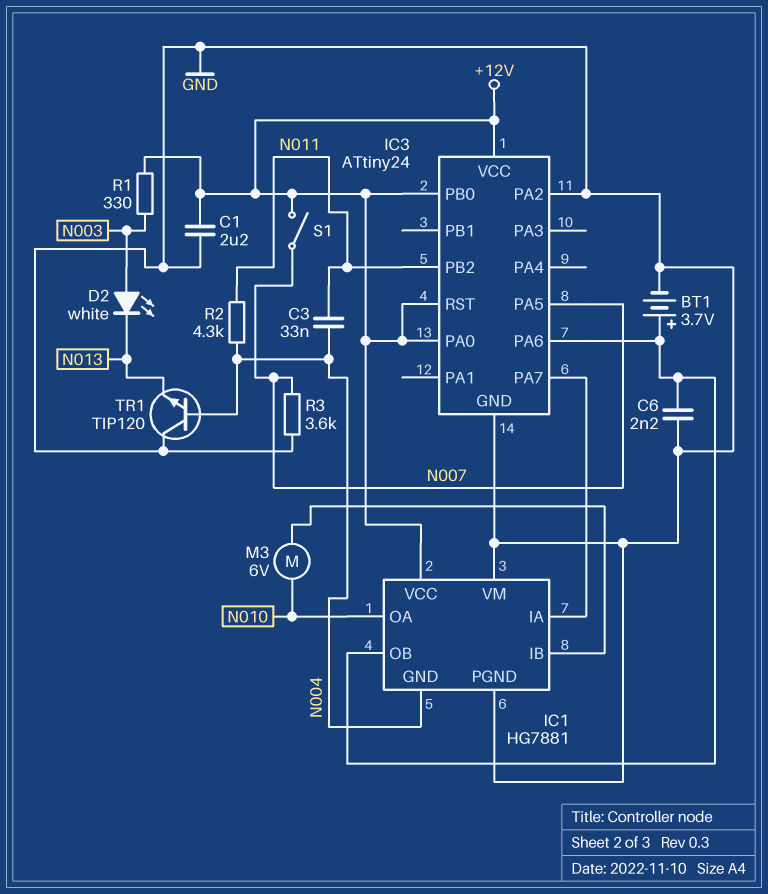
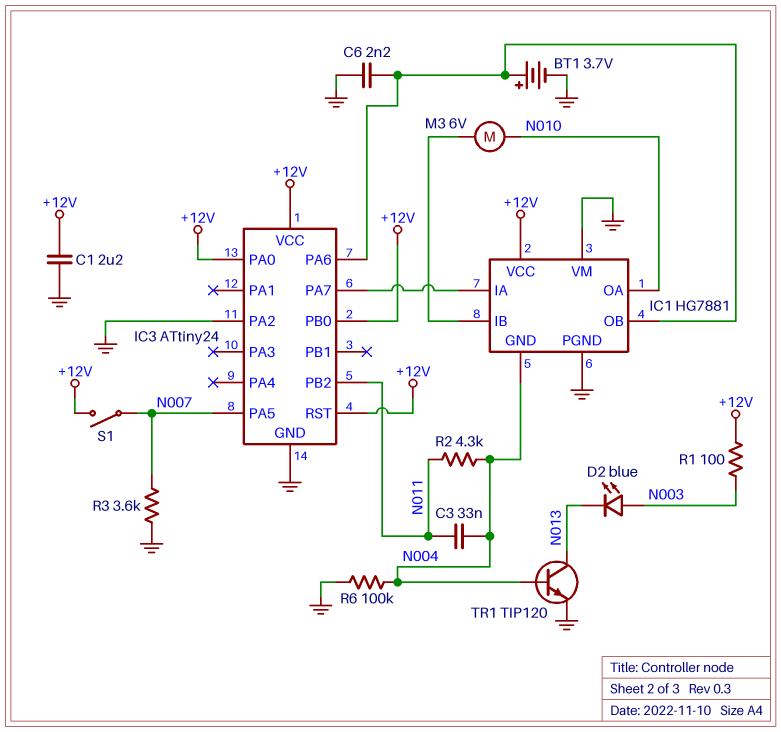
D2: LED white (A N003, K N013) -> LED blue (A N003, K N013)
R1: 330 (+12V, N003) -> 100 (+12V, N003)
R6: none -> 100k (GND, N004)
TR1: NPN TIP120 (B N004, C GND, E N013) -> NPN TIP120 (B N004, C N013, E GND)

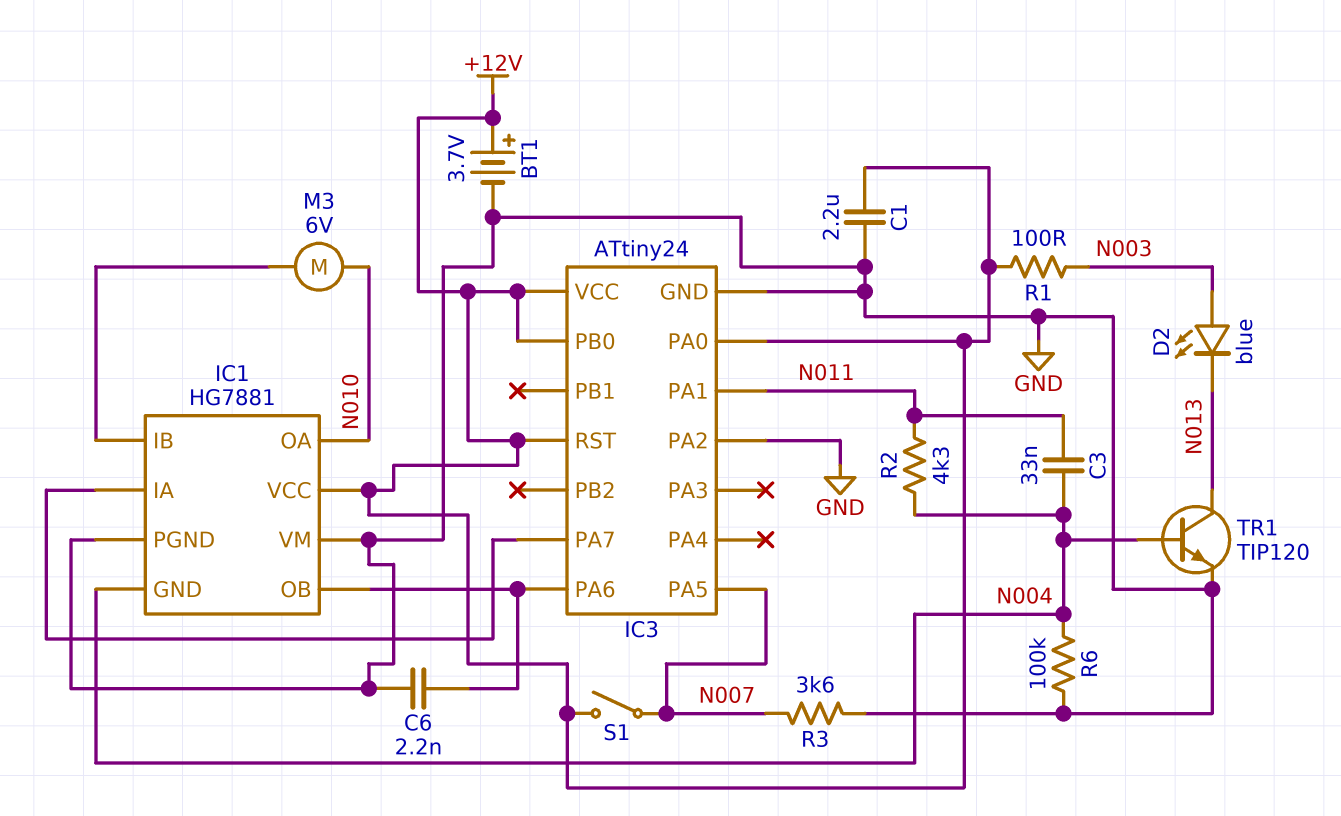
BT1: 3.7V (plus IC1/OB, minus GND) -> 3.7V (plus +12V, minus GND)
IC3 pin PA1: none -> N011
IC3 pin PB2: N011 -> none

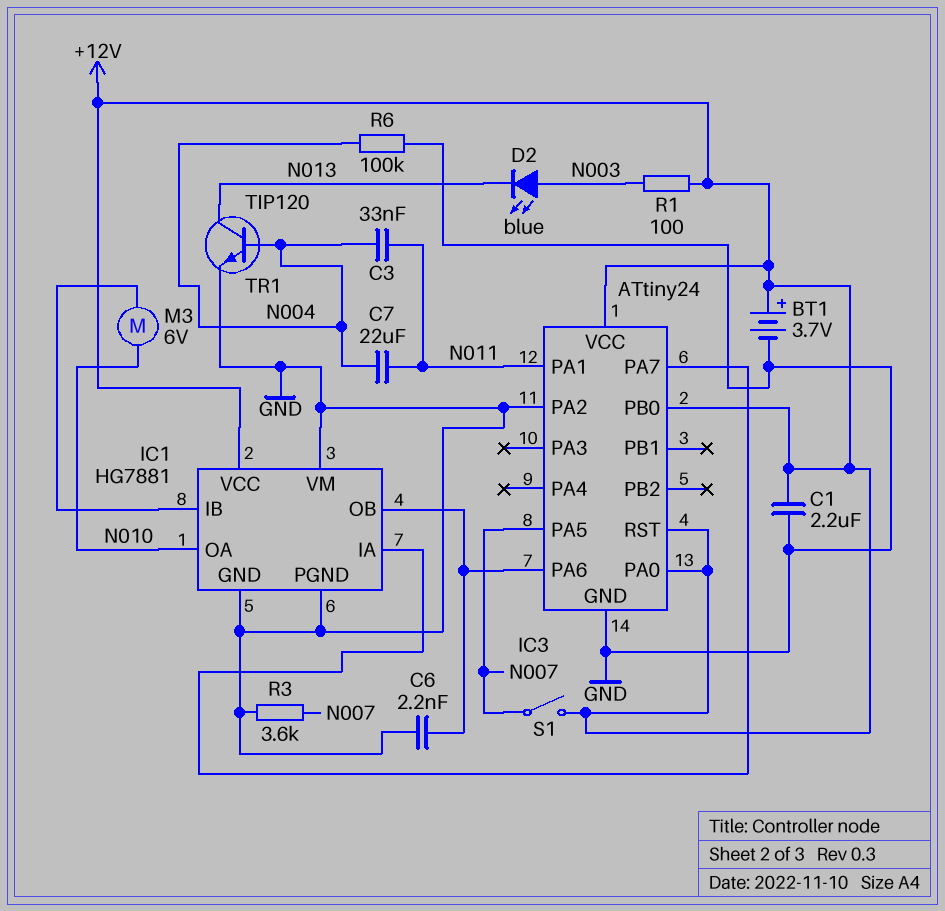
C7: none -> 22uF (N004, N011)
IC1 pin GND: N004 -> GND
R2: 4.3k (N004, N011) -> none

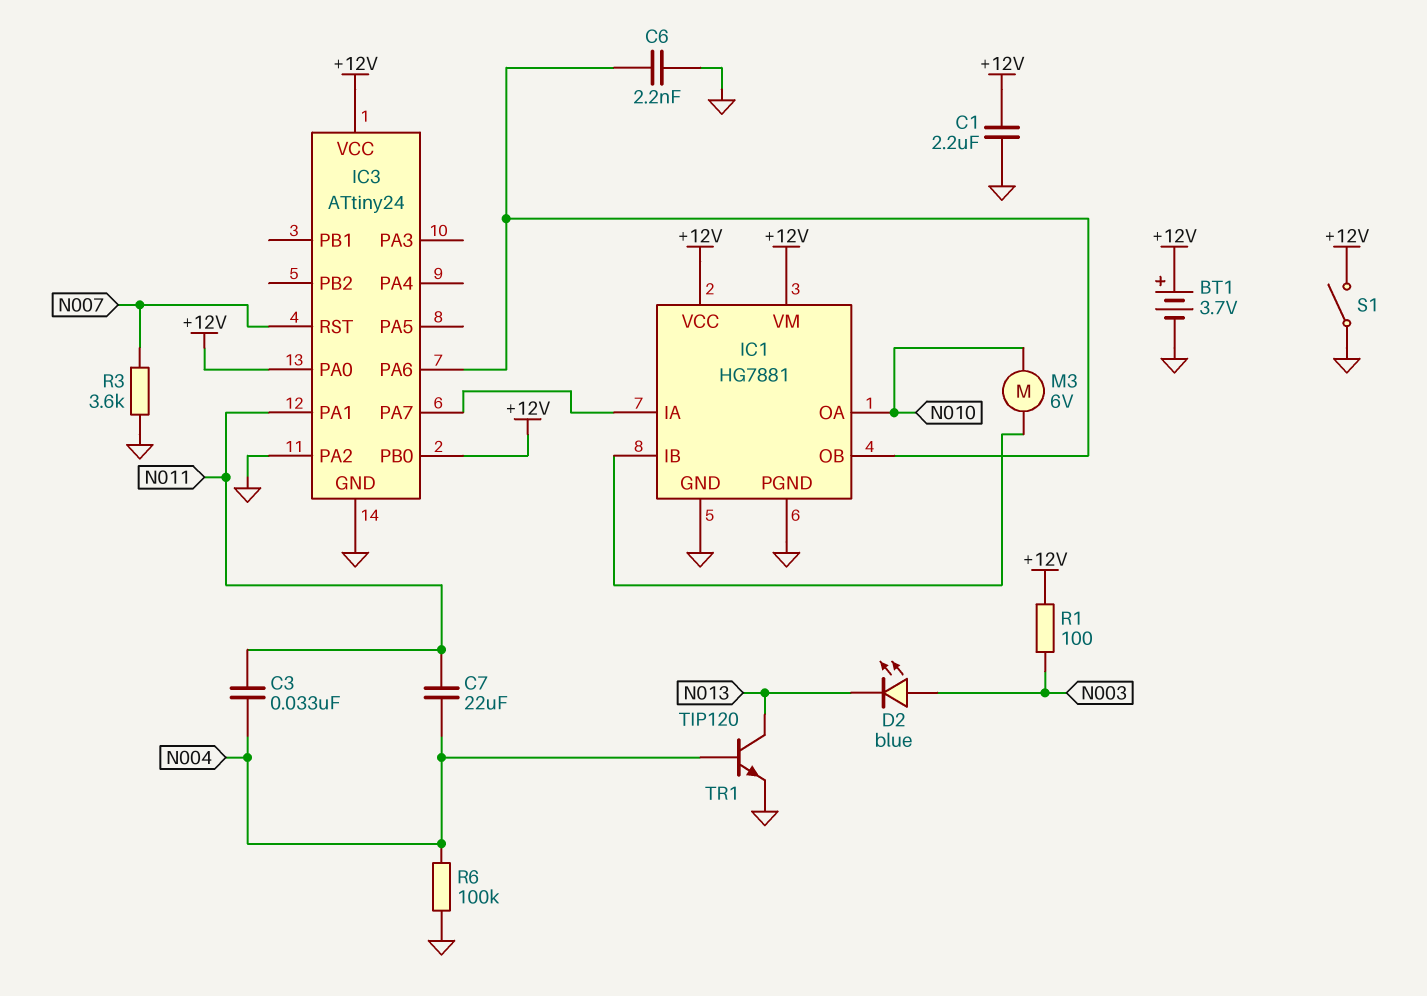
IC1 pin VM: GND -> +12V
IC3 pin PA5: N007 -> none
IC3 pin RST: +12V -> N007
S1: switch (+12V, N007) -> switch (+12V, GND)

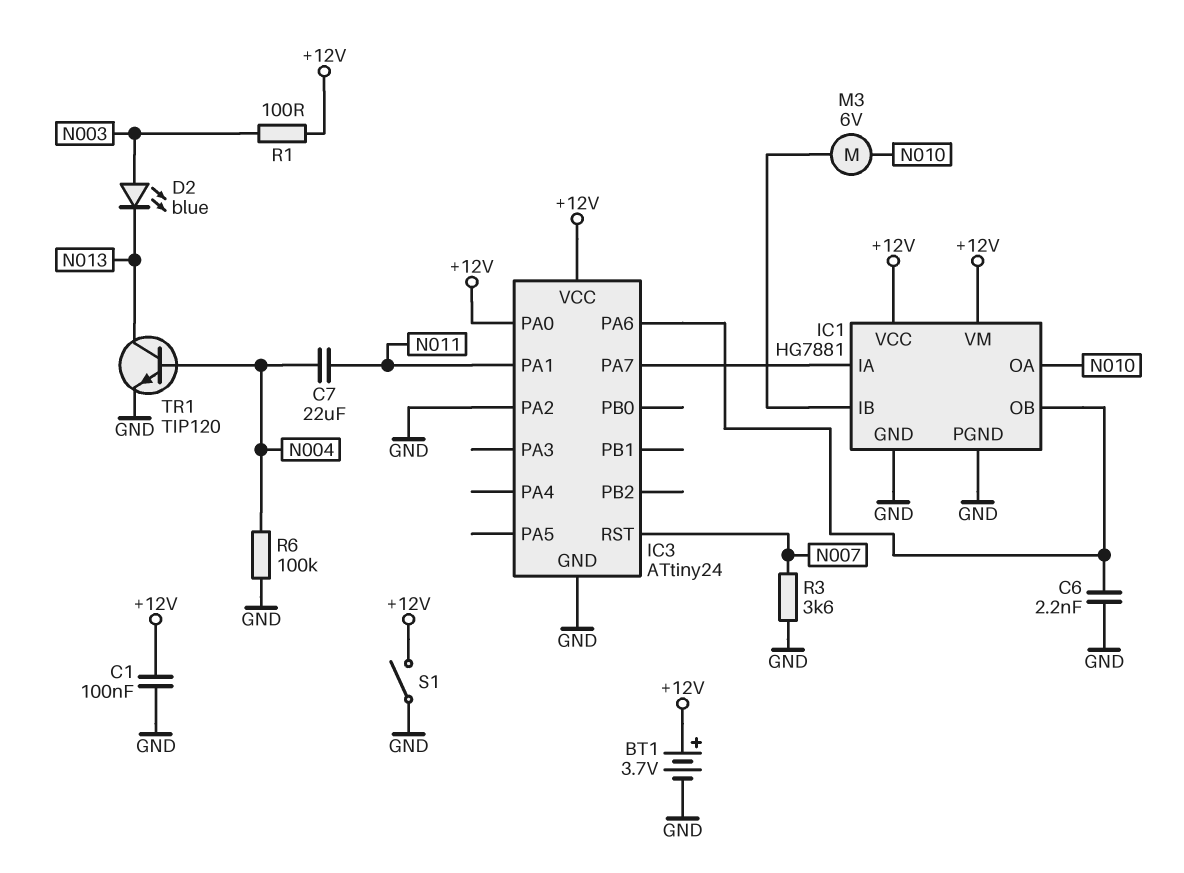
C1: 2.2uF (+12V, GND) -> 100nF (+12V, GND)
C3: 33nF (N004, N011) -> none
IC3 pin PB0: +12V -> none

